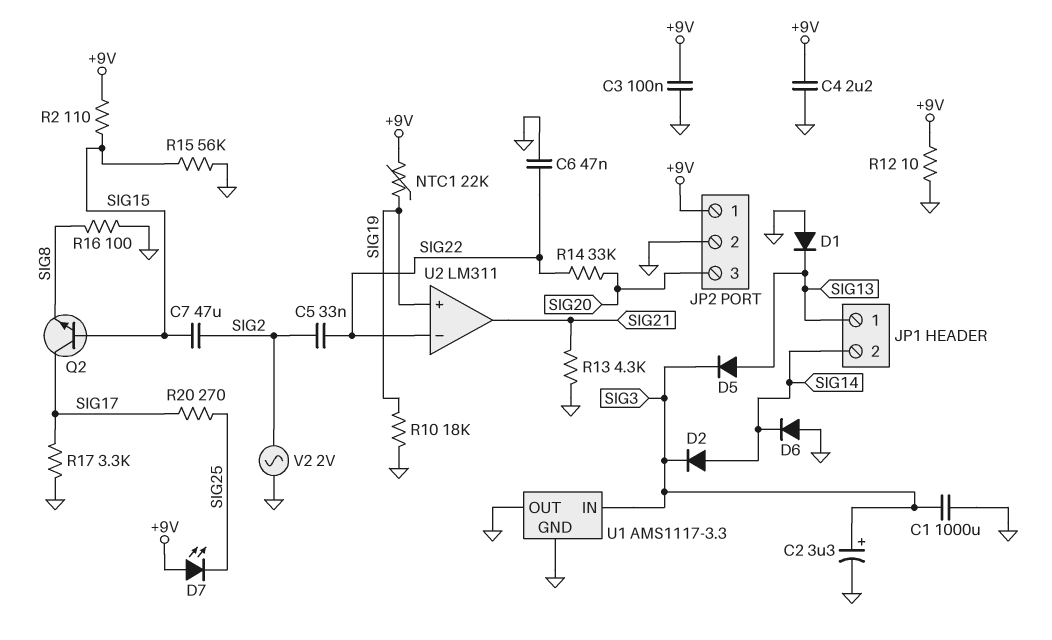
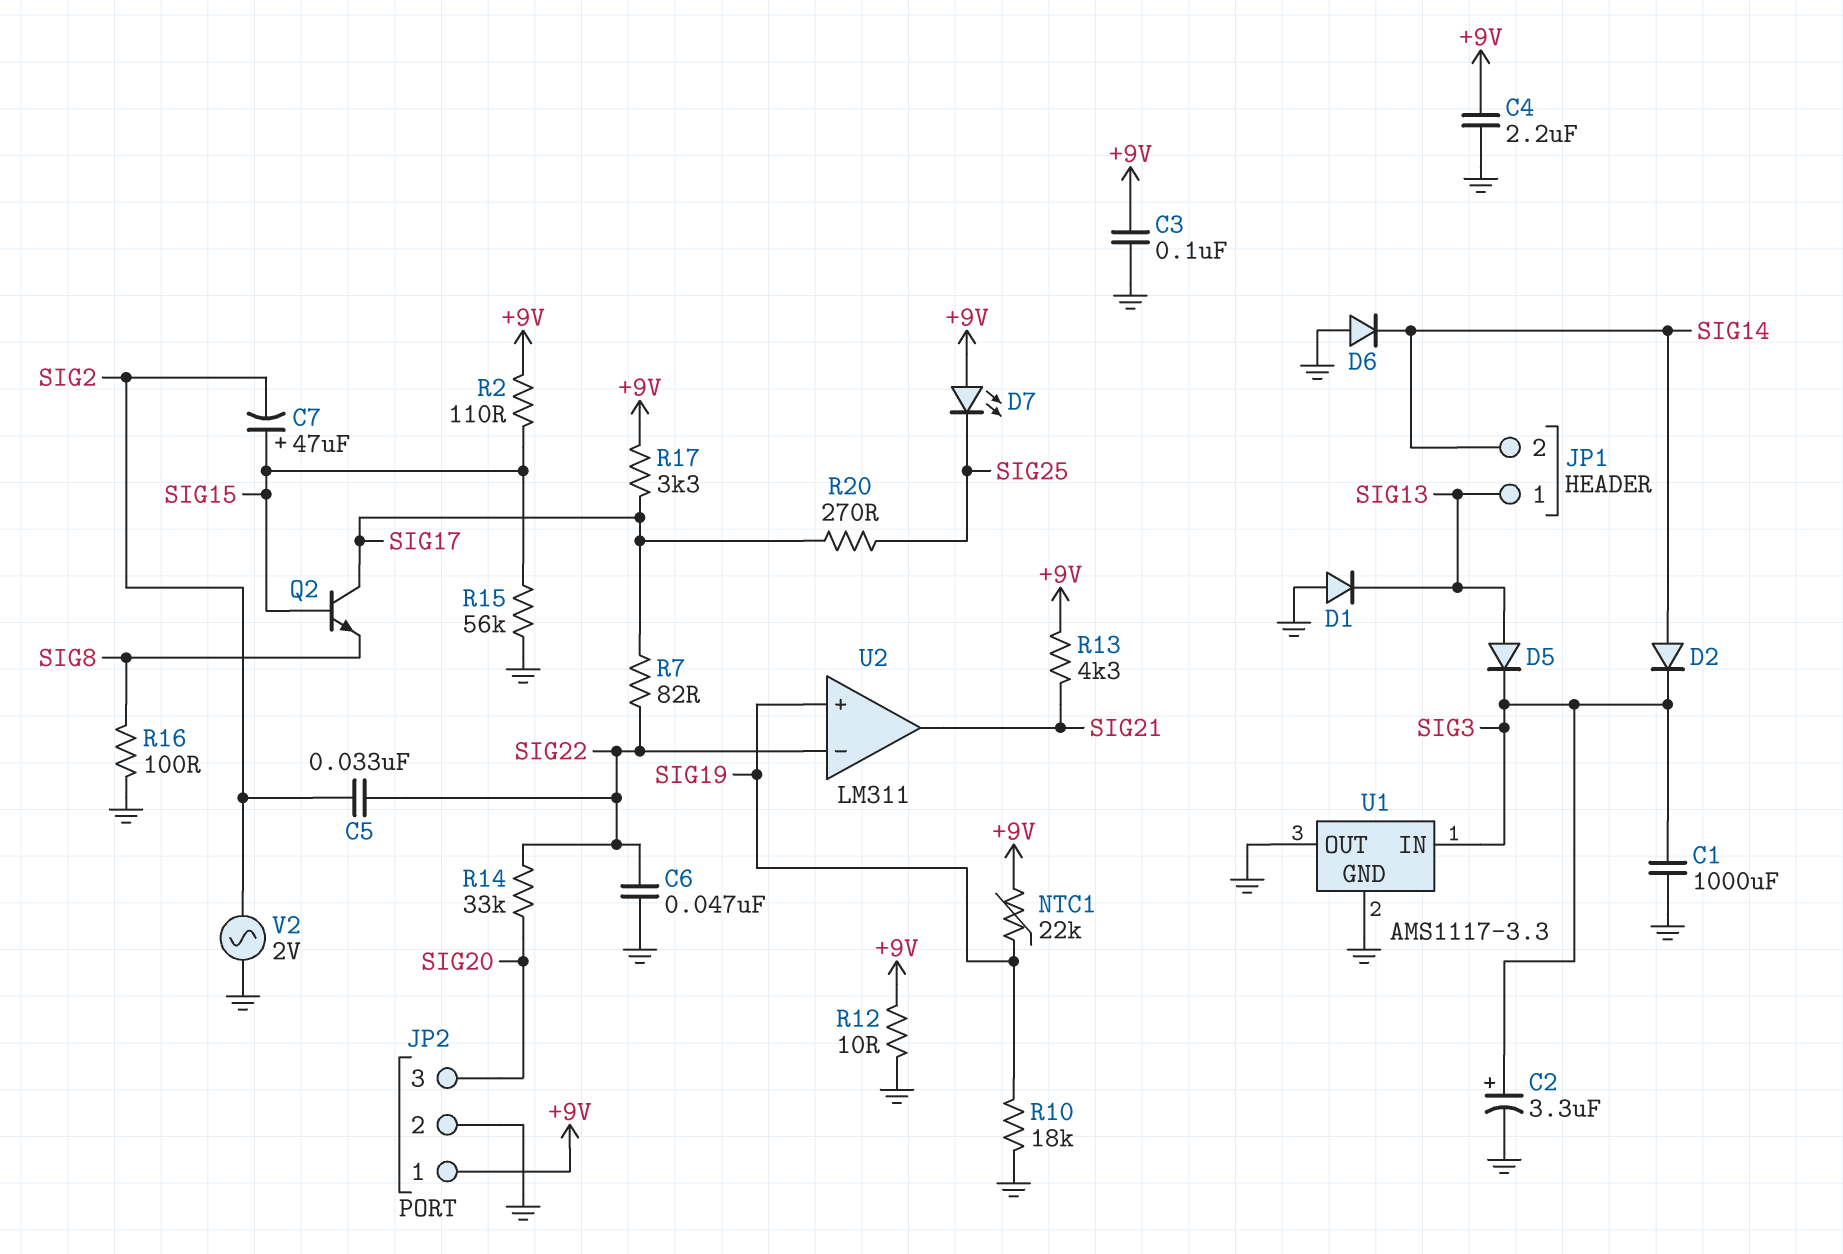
C7: 47uF (SIG2, SIG15) -> 47uF (plus SIG15, minus SIG2)
R7: none -> 82 (SIG17, SIG22)
R13: 4.3k (GND, SIG21) -> 4.3k (+9V, SIG21)
R17: 3.3k (GND, SIG17) -> 3.3k (+9V, SIG17)

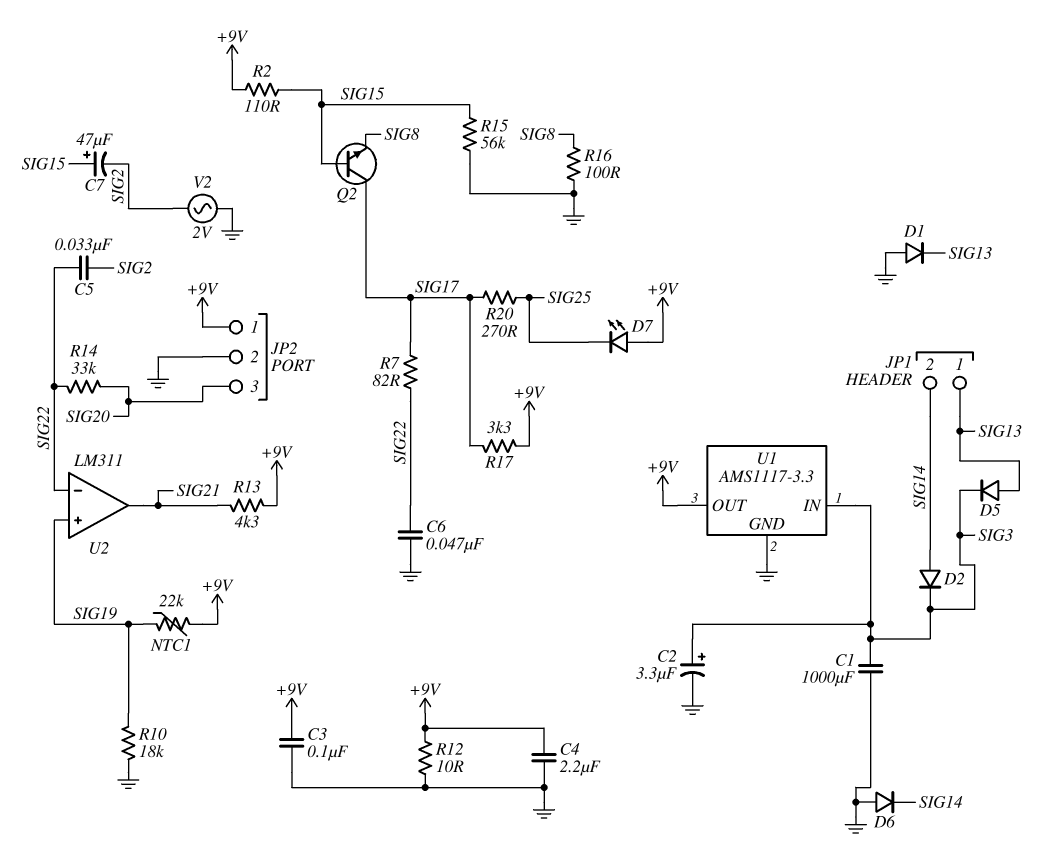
U1 pin OUT: GND -> +9V

